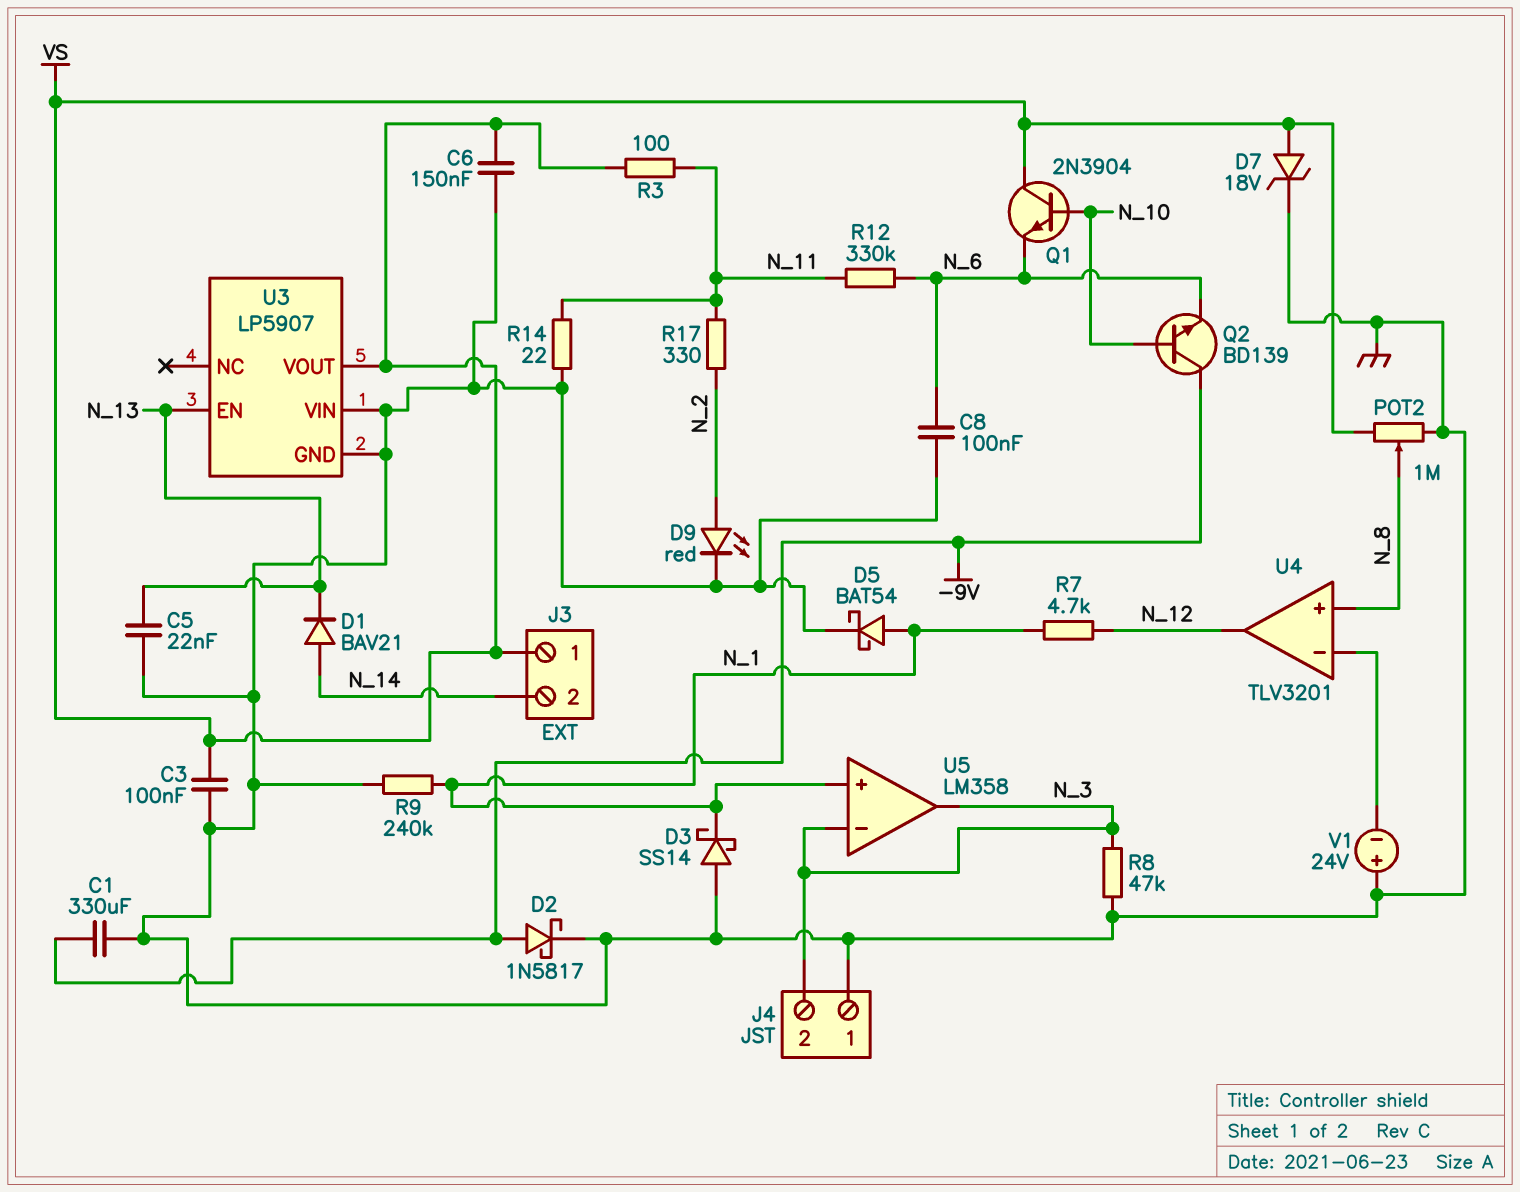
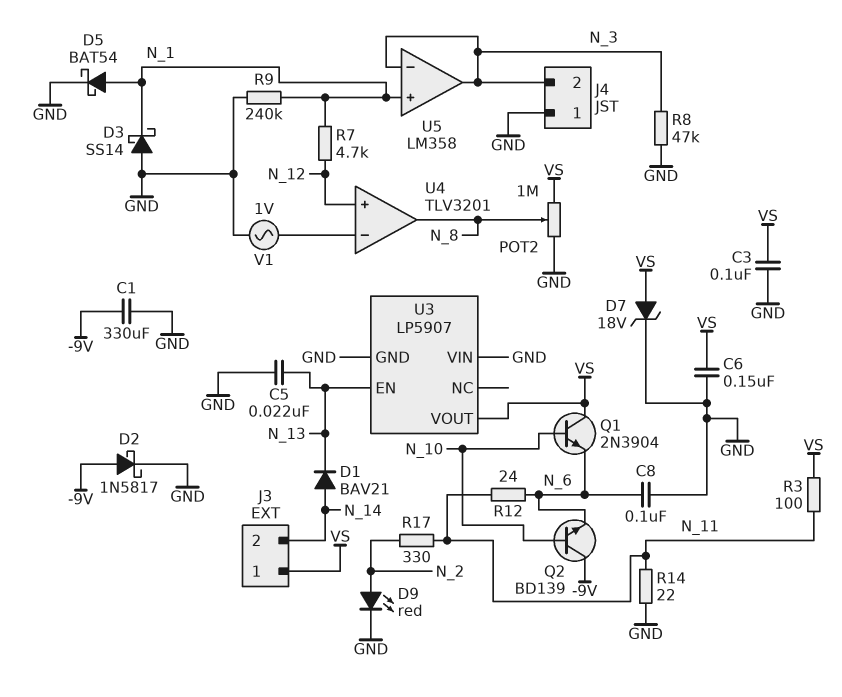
R12: 330k (N_6, N_11) -> 24 (N_6, N_11)
U4 pin in+: N_8 -> N_12
U4 pin out: N_12 -> N_8
V1: 24V (plus GND, minus U4/in-) -> AC 1V (GND, U4/in-)

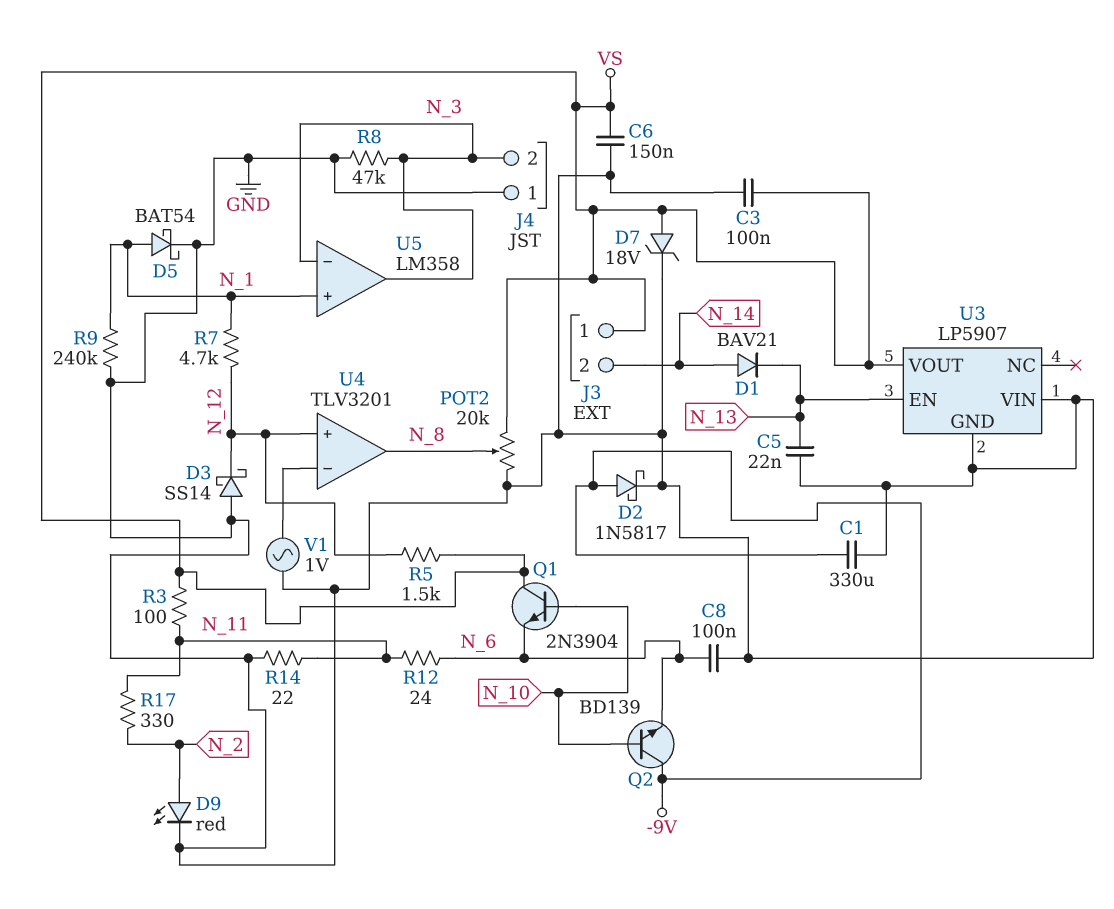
D3: schottky SS14 (A GND, K N_1) -> schottky SS14 (A GND, K N_12)
POT2: 1M (GND, VS, wiper N_8) -> 20k (GND, VS, wiper N_8)
R5: none -> 1.5k (N_12, VS)

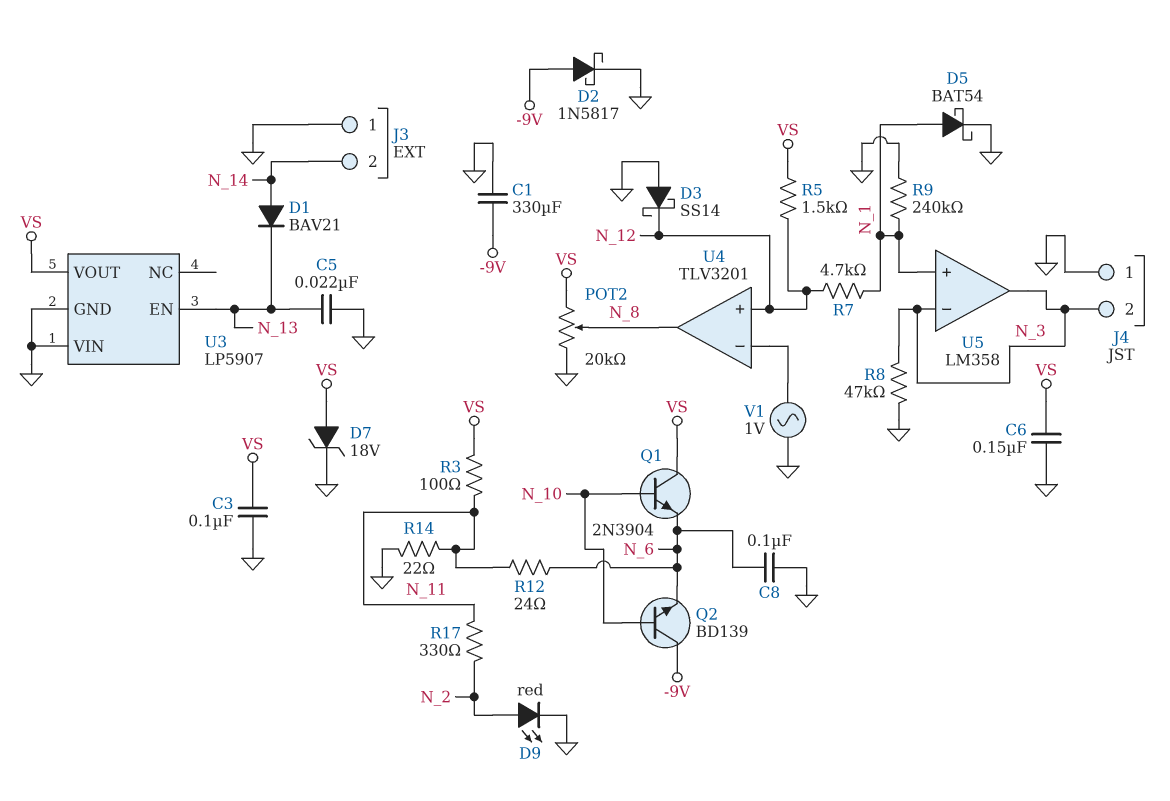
J3 pin 1: VS -> GND

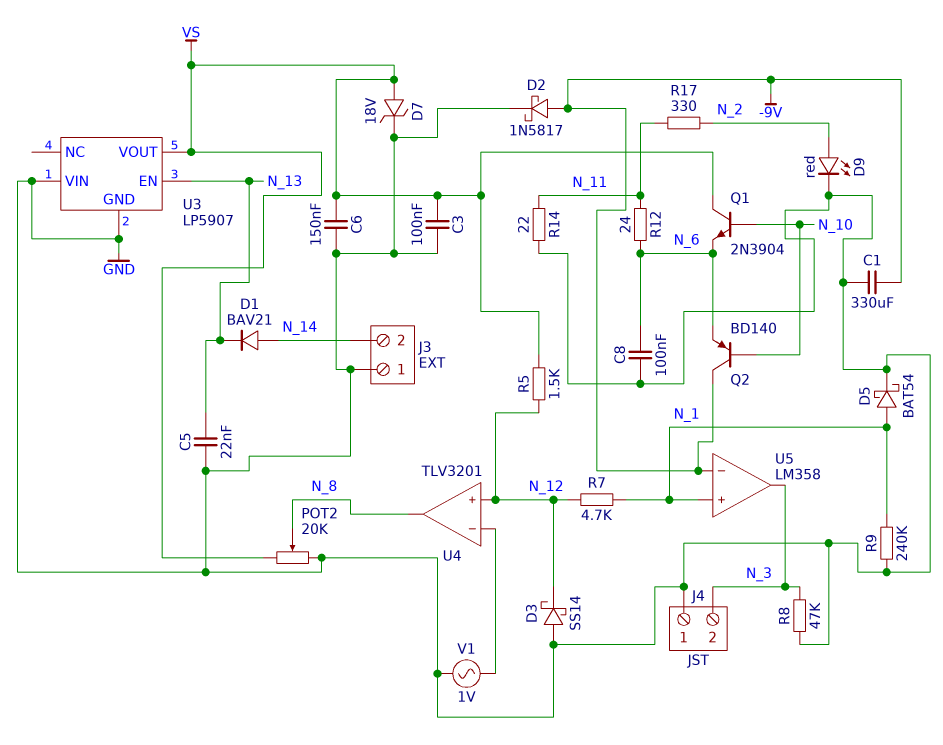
Q2: NPN BD139 (B N_10, C -9V, E N_6) -> PNP BD140 (B N_10, C -9V, E N_6)
R3: 100 (N_11, VS) -> none
U5 pin in-: N_3 -> -9V

